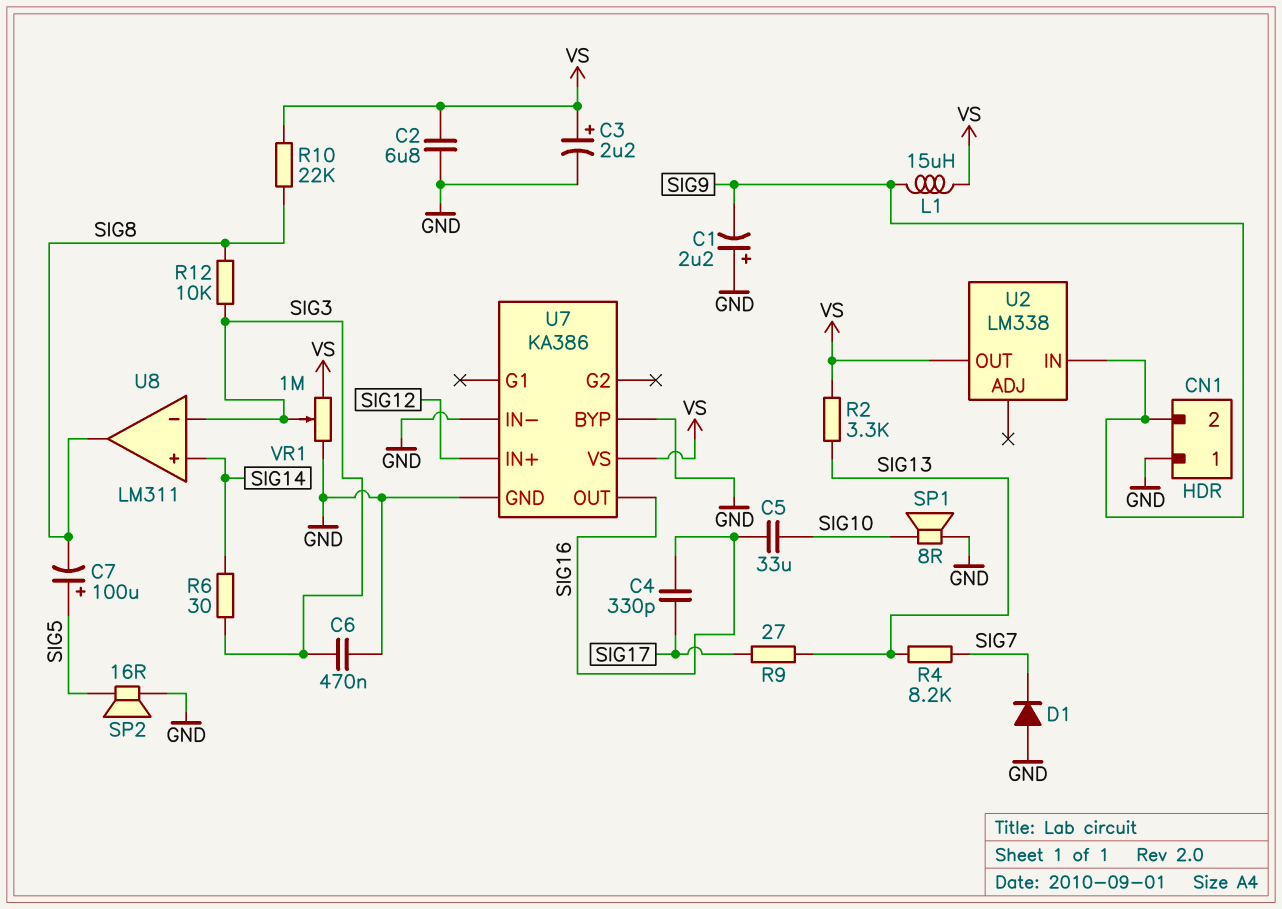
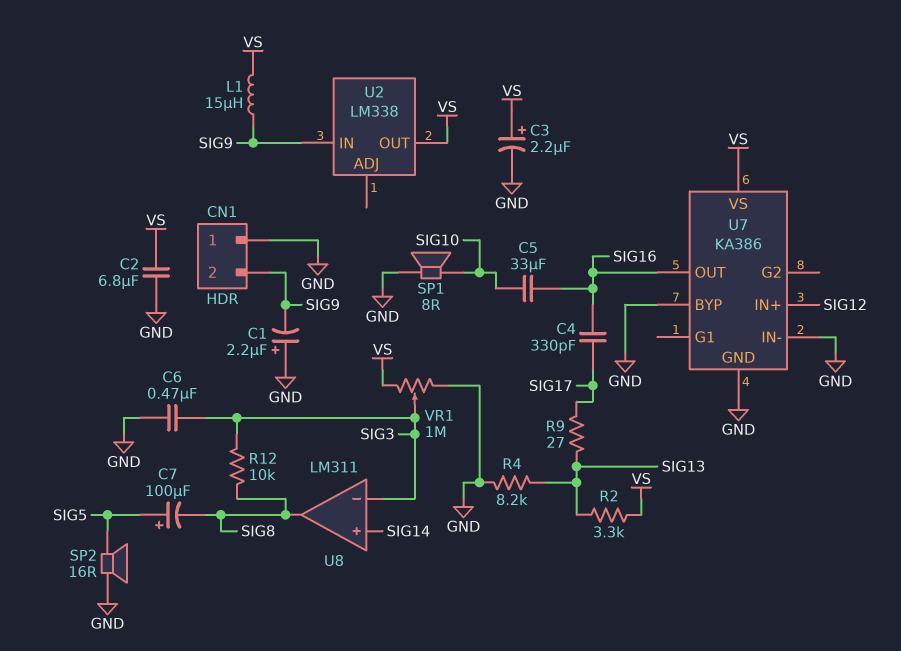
D1: diode (A GND, K SIG7) -> none
R4: 8.2k (SIG7, SIG13) -> 8.2k (GND, SIG13)
R6: 30 (SIG3, SIG14) -> none
R10: 22k (SIG8, VS) -> none

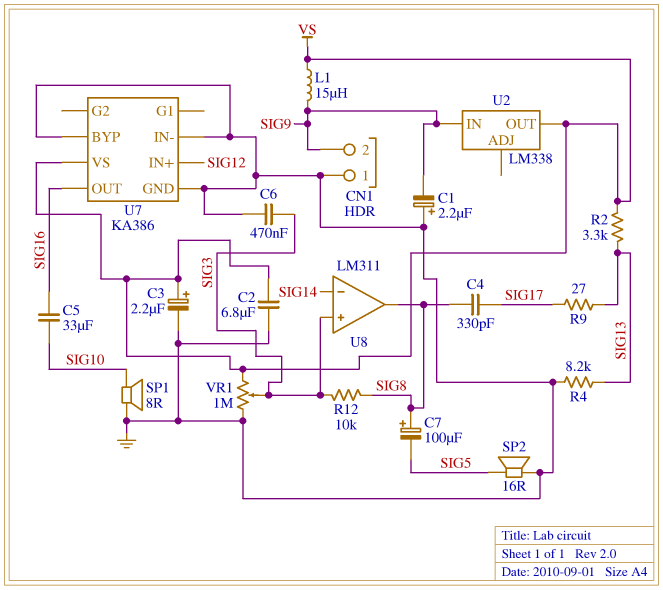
C4: 330pF (SIG16, SIG17) -> 330pF (SIG8, SIG17)
C7: 100uF (plus SIG5, minus SIG8) -> 100uF (plus SIG8, minus SIG5)
U8 pin in+: SIG14 -> SIG3
U8 pin in-: SIG3 -> SIG14

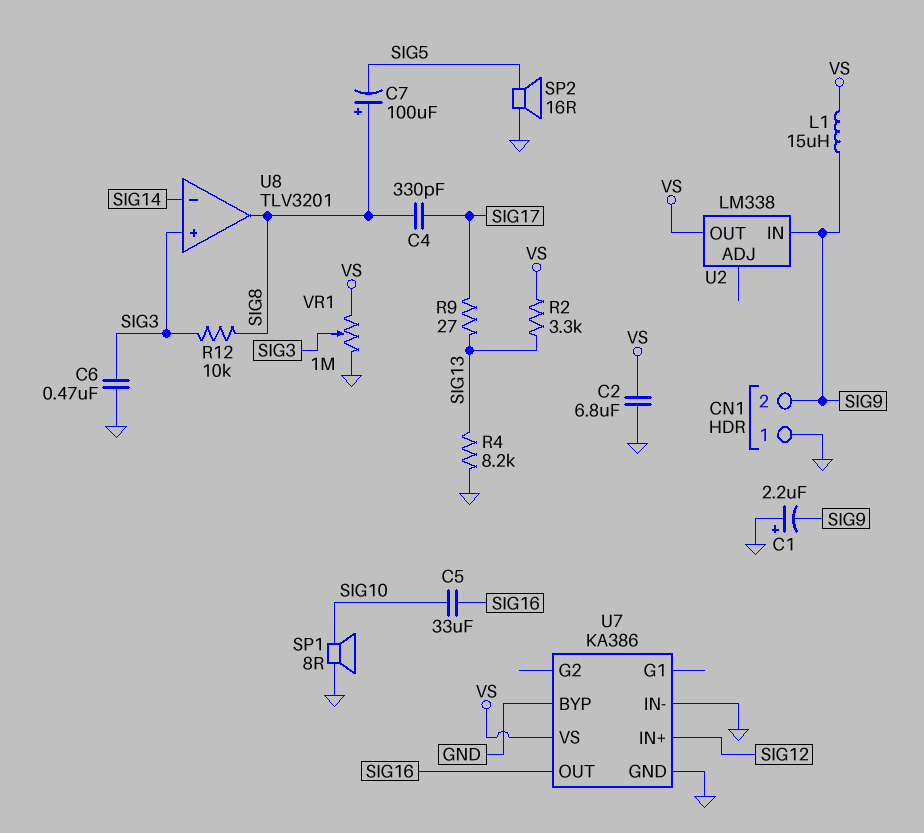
C3: 2.2uF (plus VS, minus GND) -> none
U8: LM311 -> TLV3201

